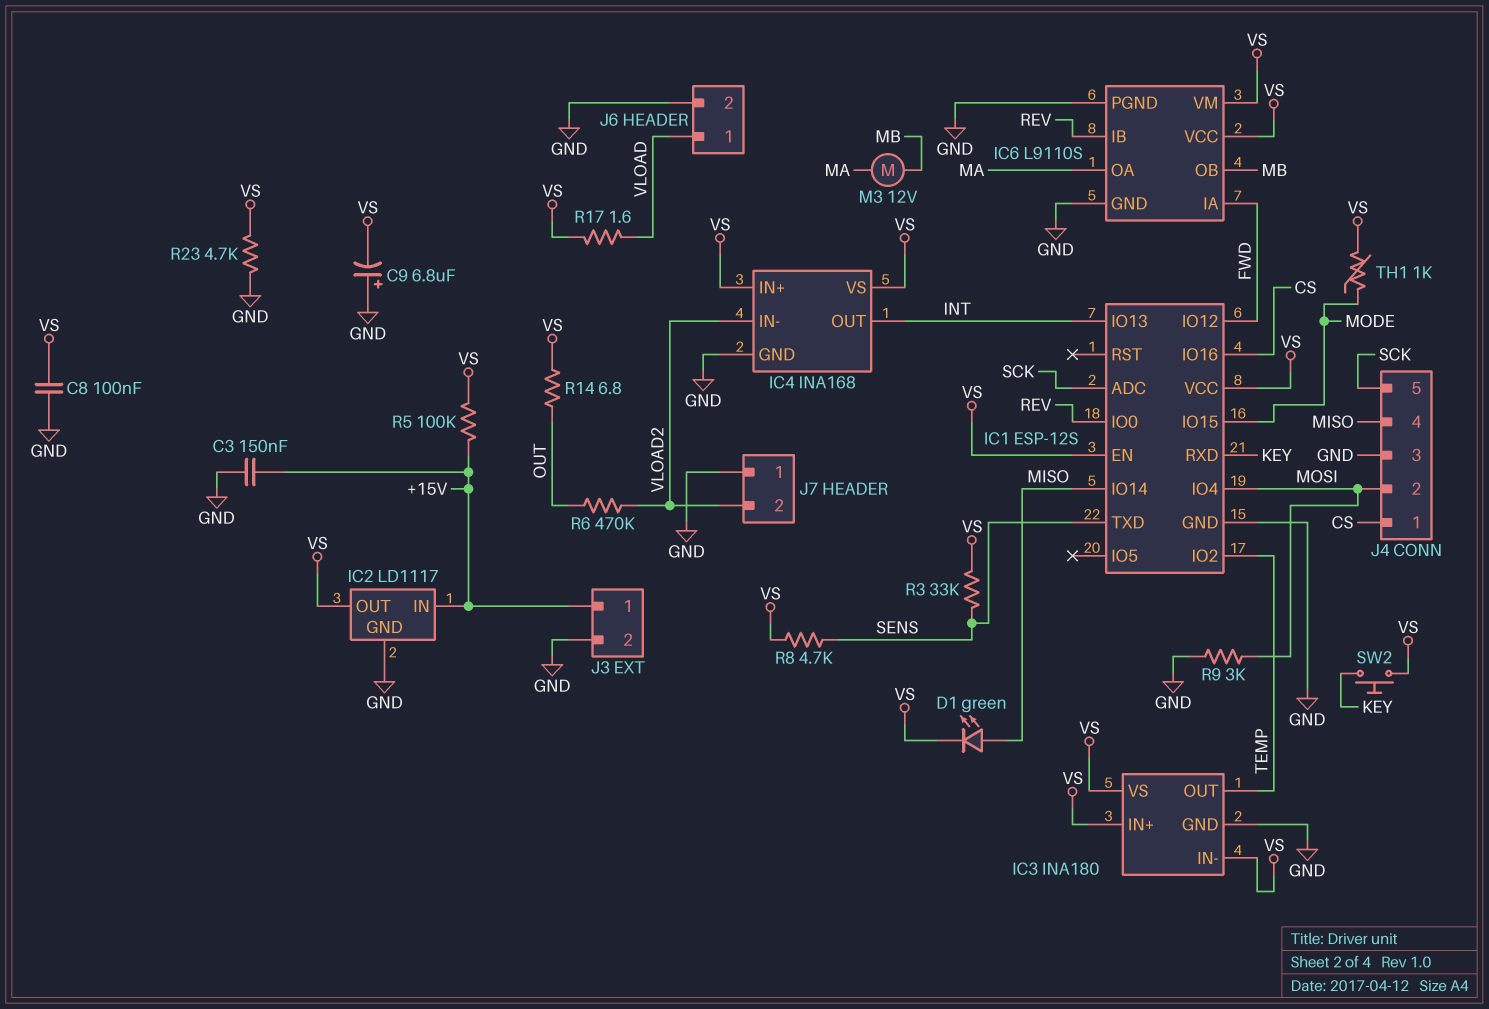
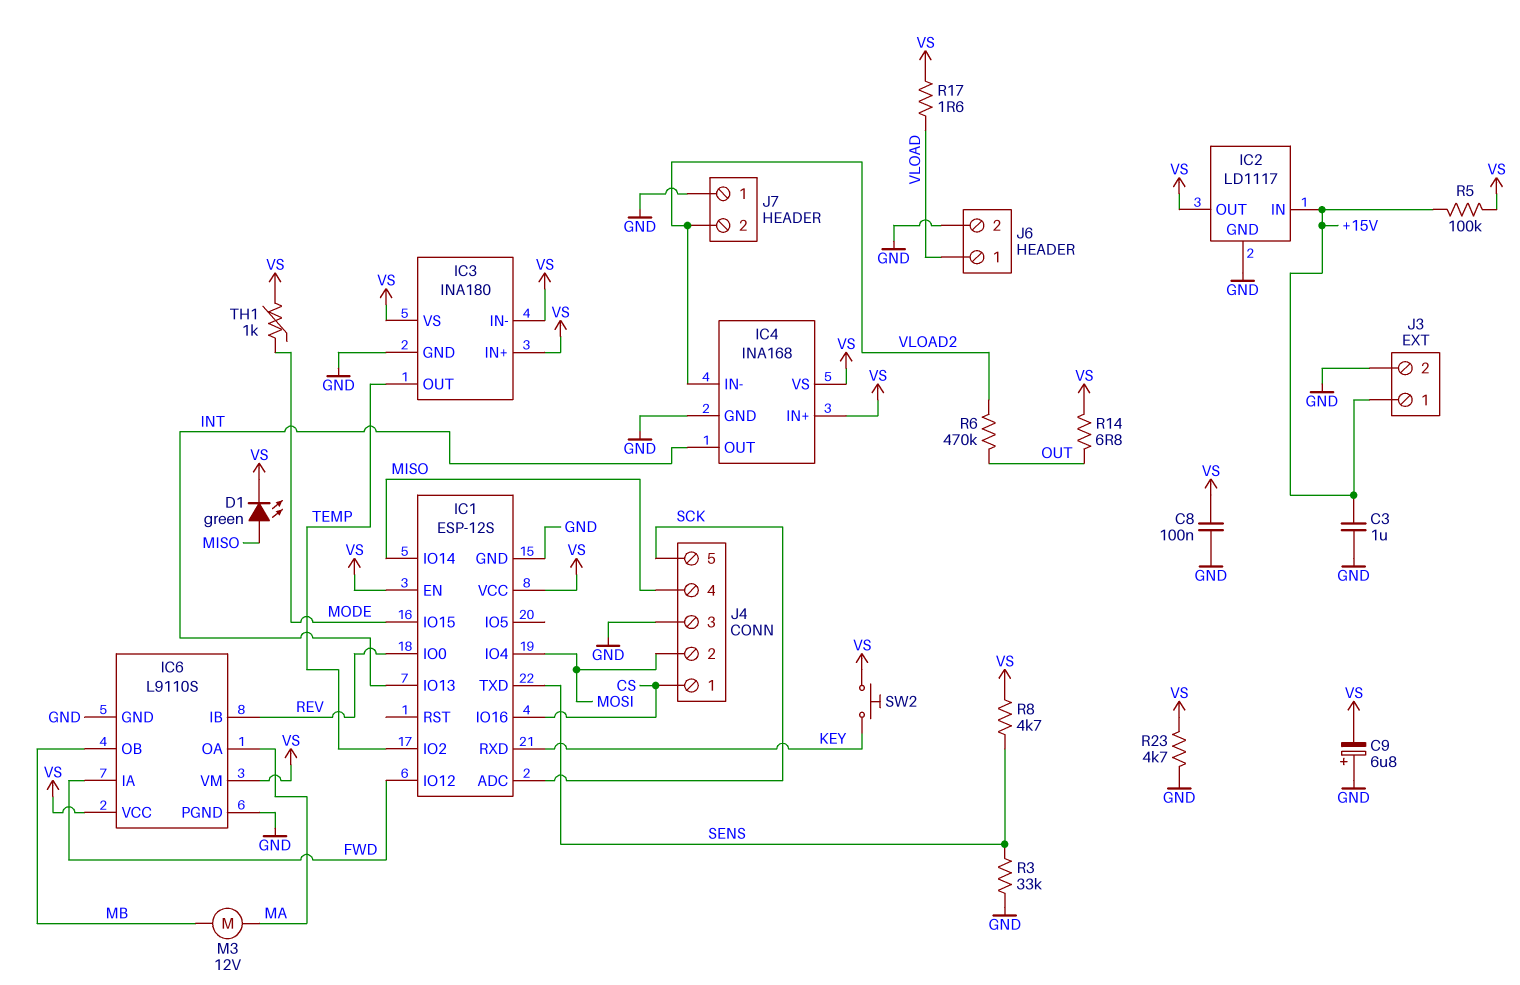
C3: 150nF (+15V, GND) -> 1uF (+15V, GND)
R3: 33k (SENS, VS) -> 33k (GND, SENS)
R9: 3k (GND, MOSI) -> none

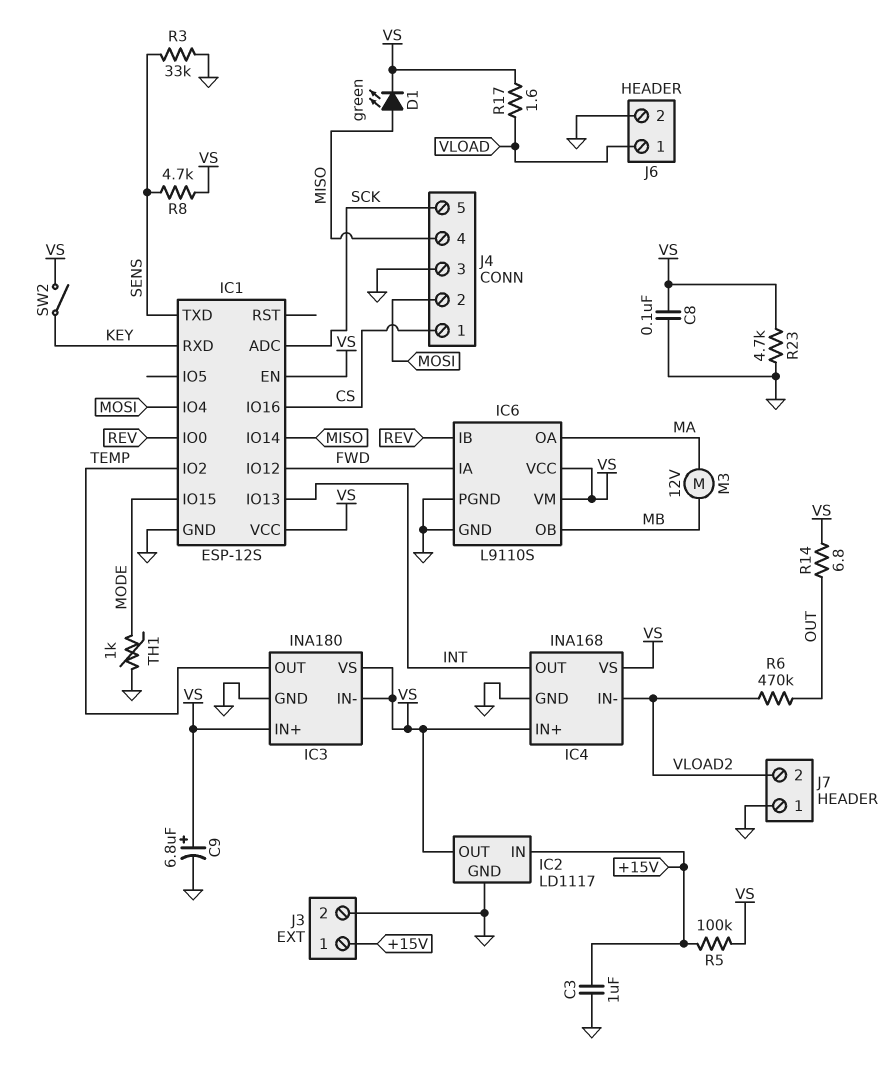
C9: 6.8uF (plus GND, minus VS) -> 6.8uF (plus VS, minus GND)
SW2: button (KEY, VS) -> switch (KEY, VS)
TH1: 1k (MODE, VS) -> 1k (GND, MODE)

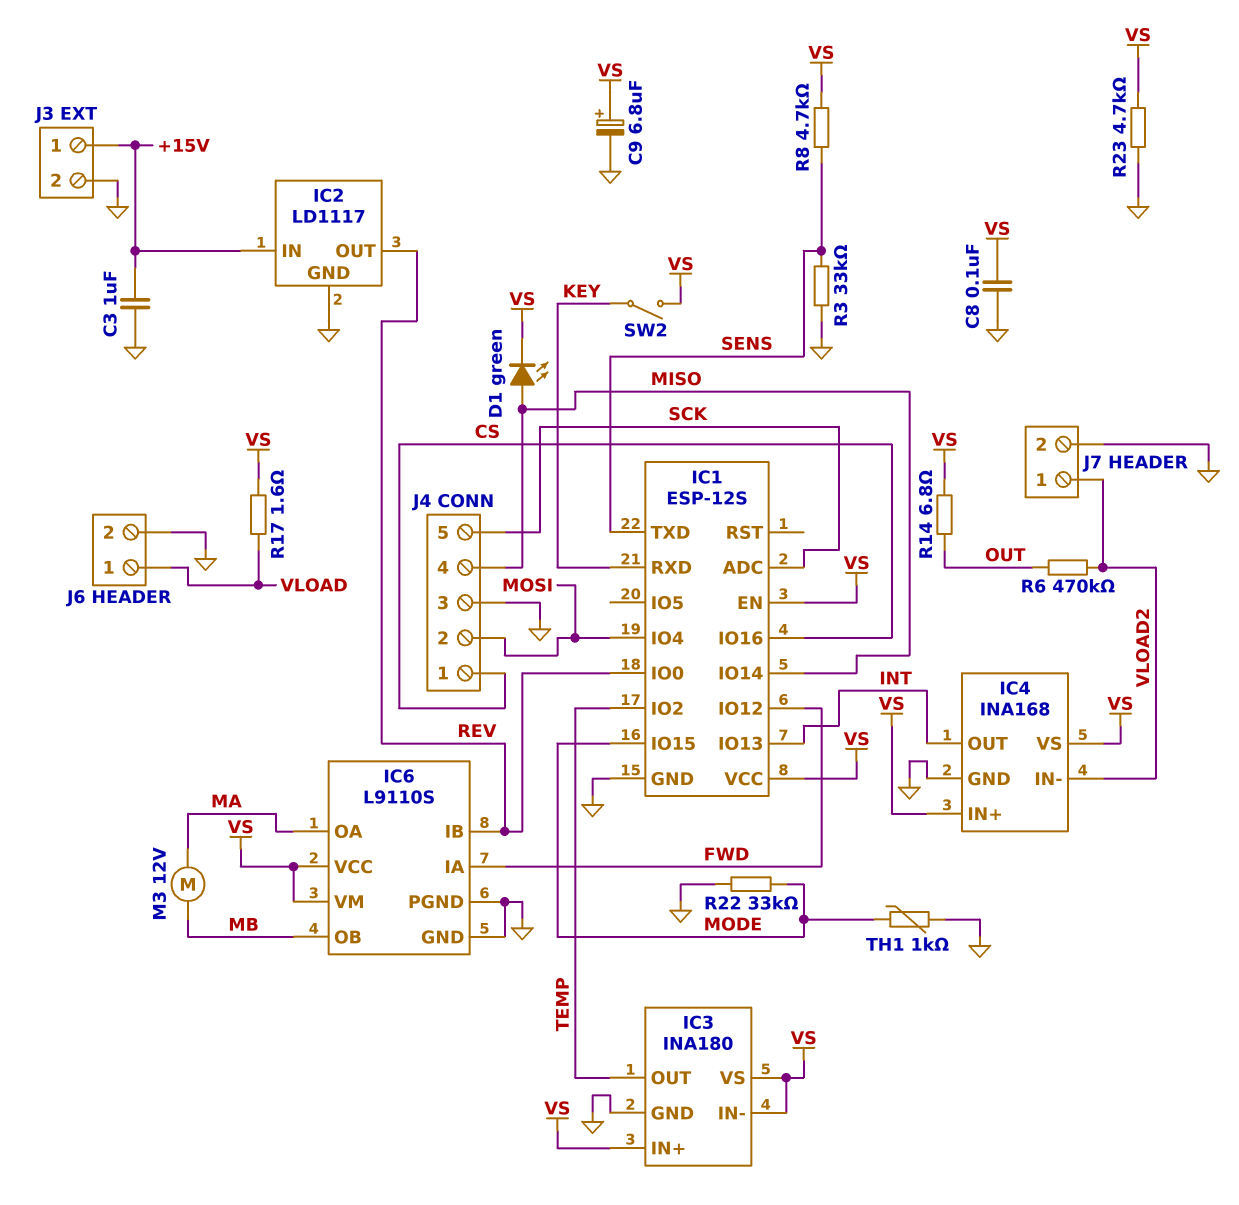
IC2 pin OUT: VS -> REV
J7 pin 1: GND -> VLOAD2
J7 pin 2: VLOAD2 -> GND
R5: 100k (+15V, VS) -> none
R22: none -> 33k (GND, MODE)

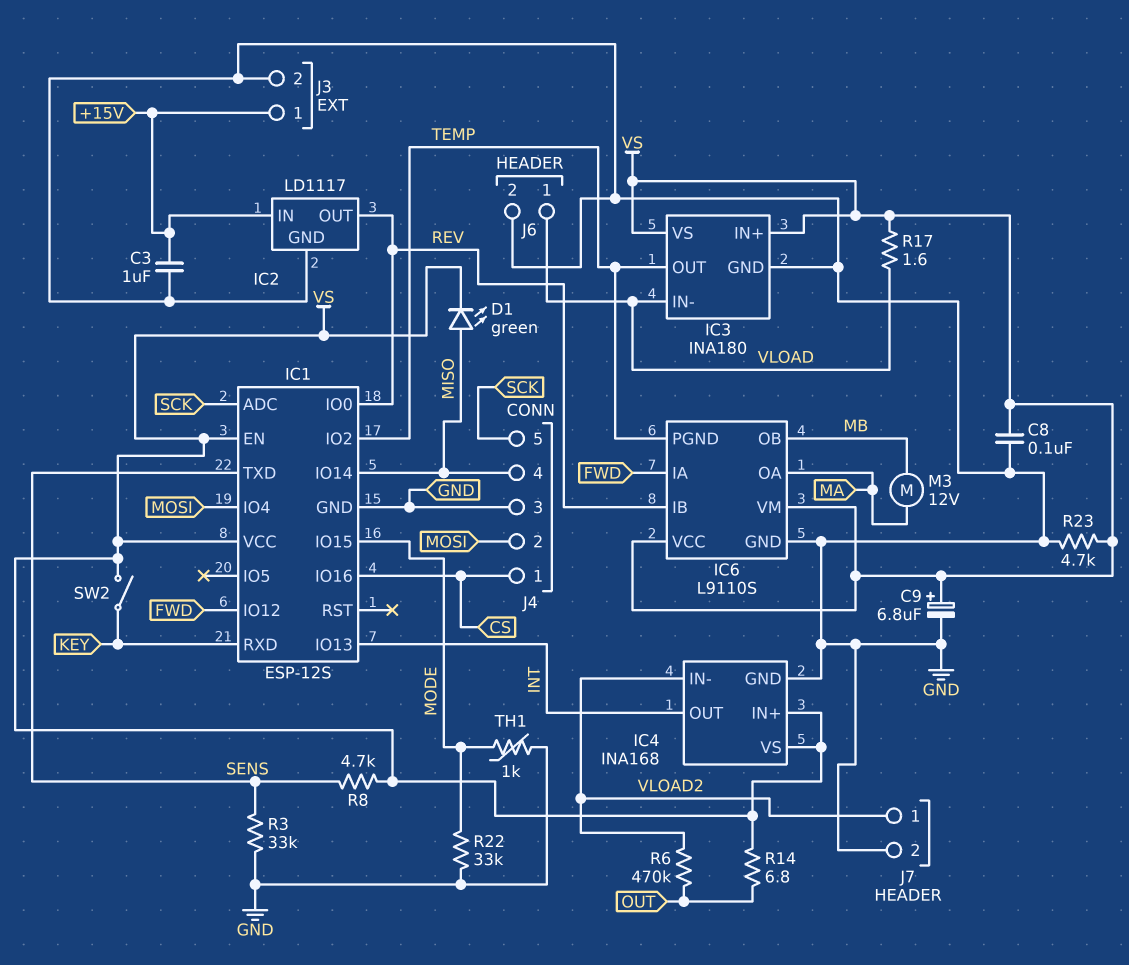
IC3 pin IN-: VS -> VLOAD
IC6 pin PGND: GND -> TEMP

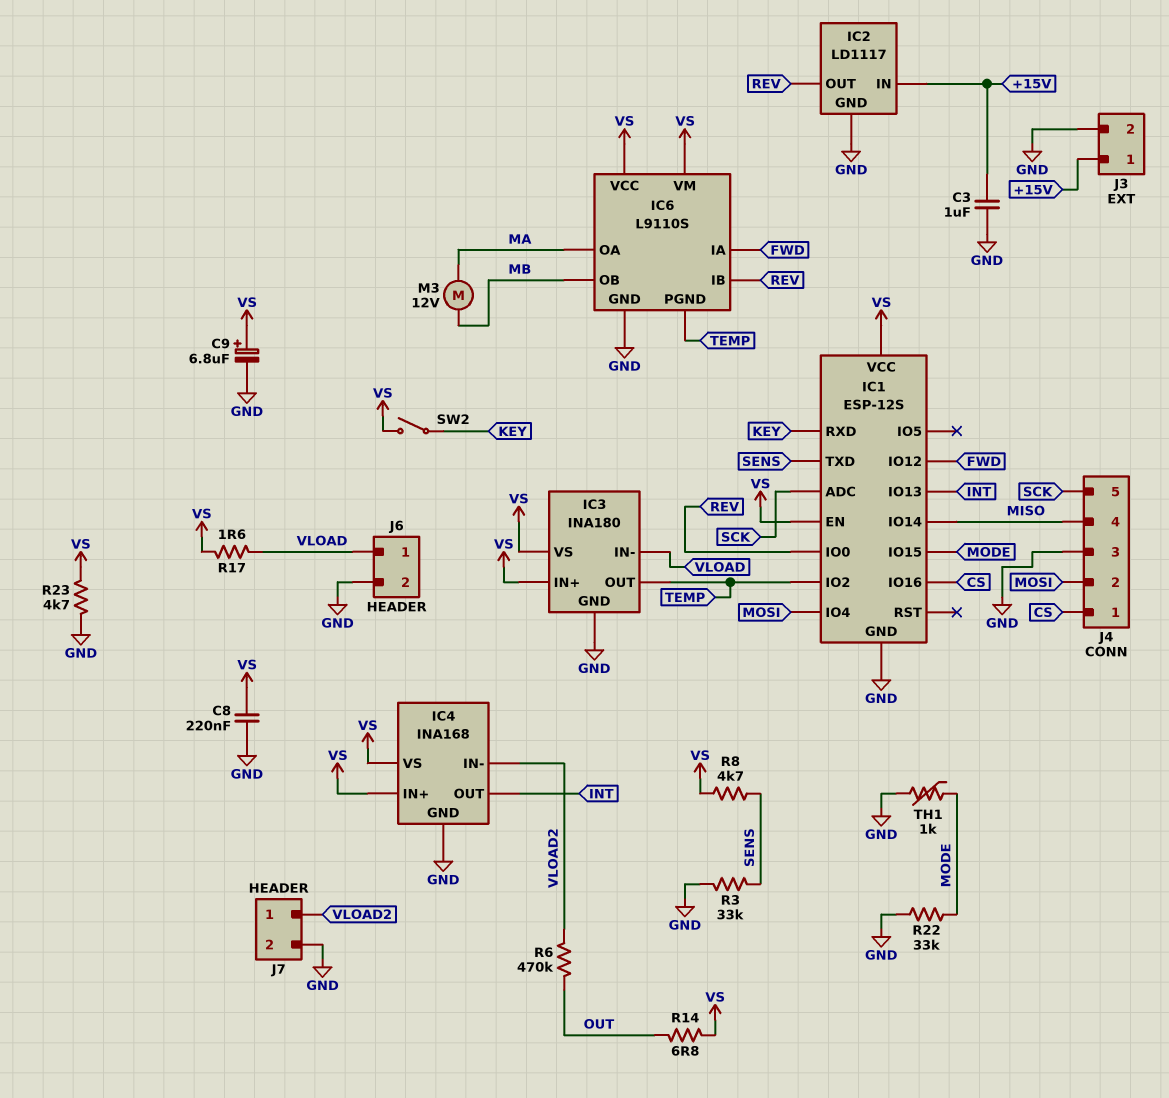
C8: 100nF (GND, VS) -> 220nF (GND, VS)
D1: LED green (A MISO, K VS) -> none

